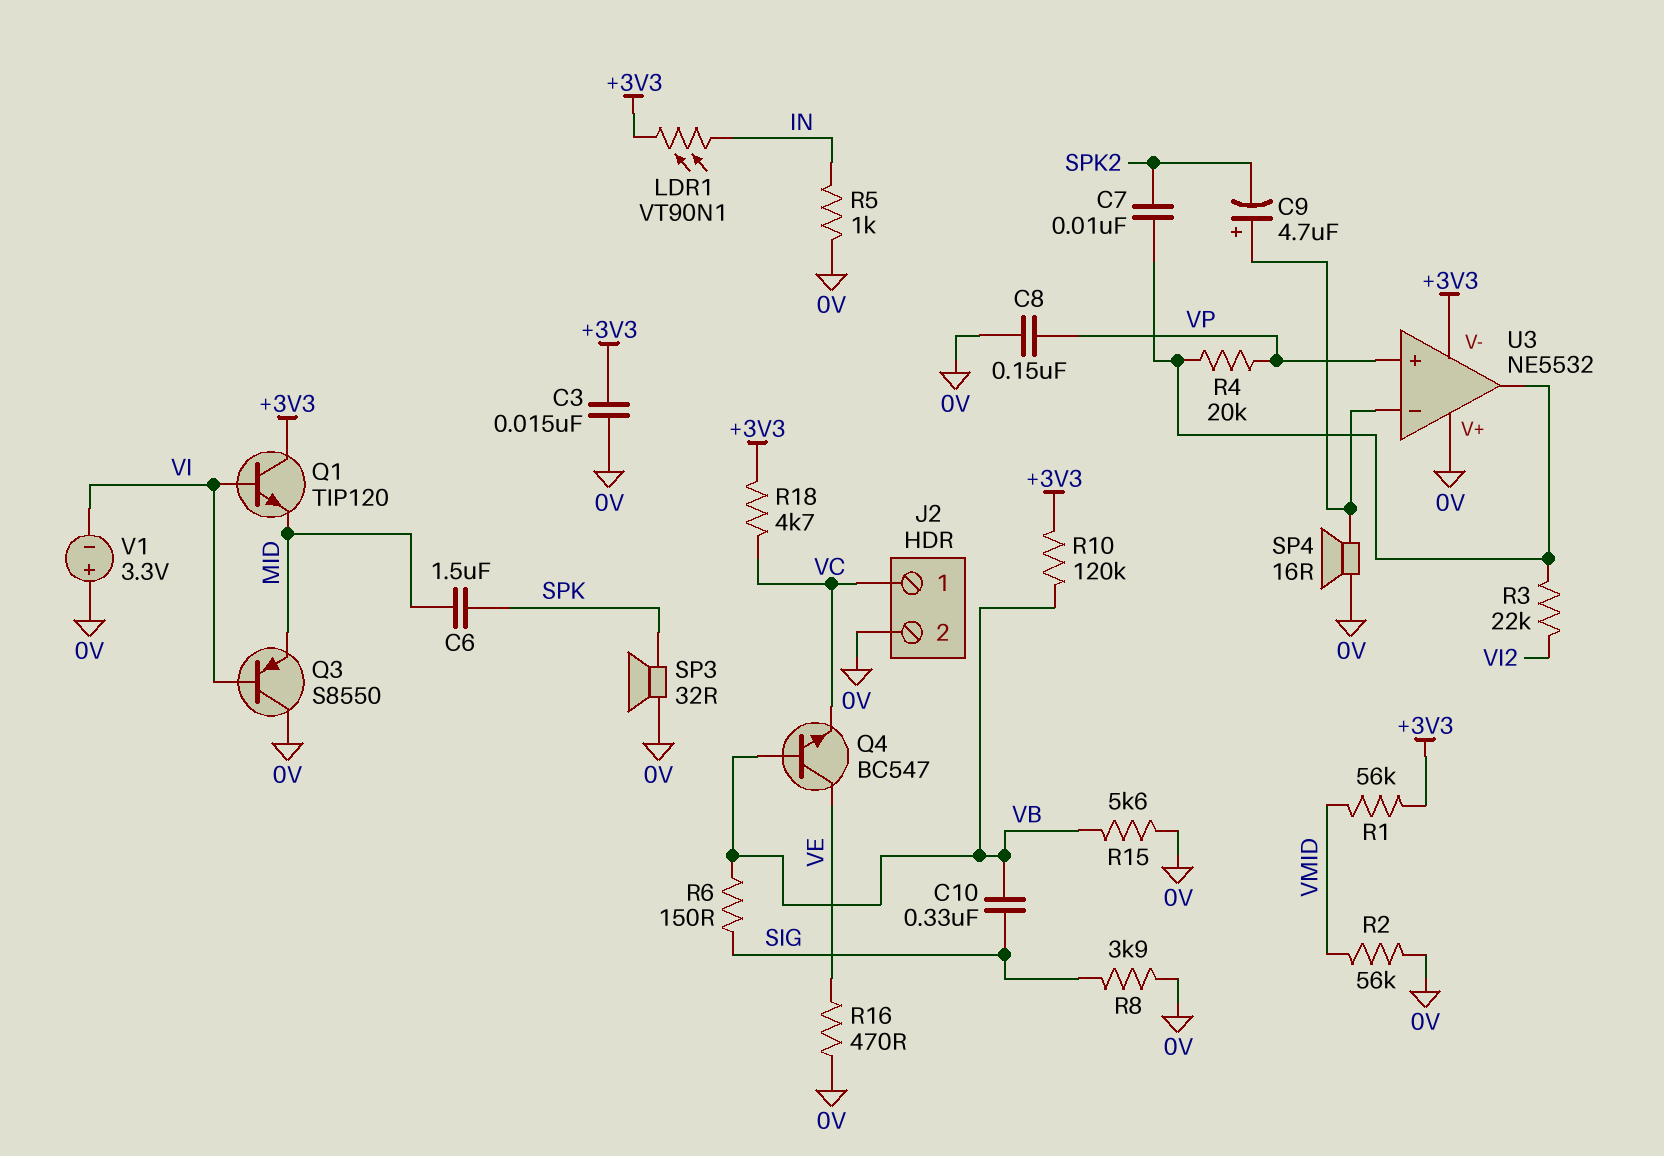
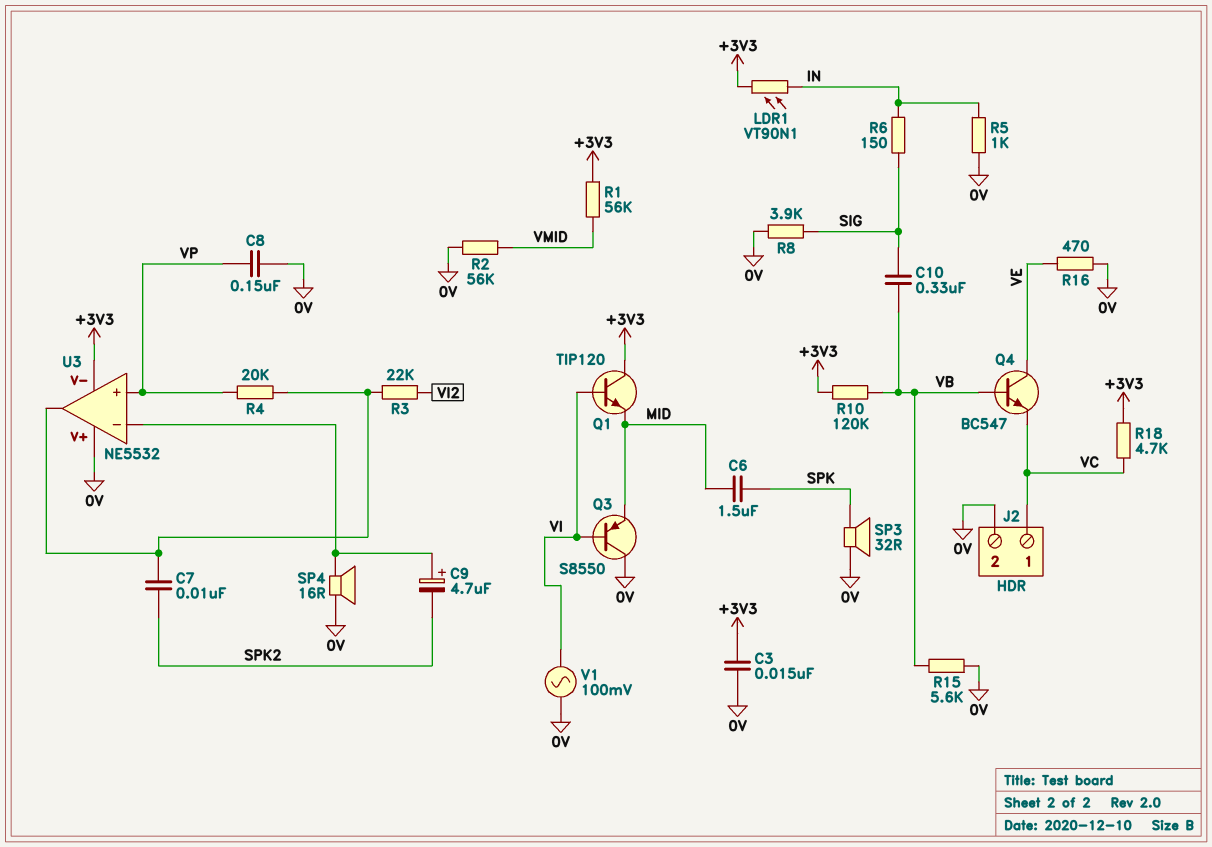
R6: 150 (SIG, VB) -> 150 (IN, SIG)
V1: 3.3V (plus 0V, minus VI) -> AC 100mV (0V, VI)

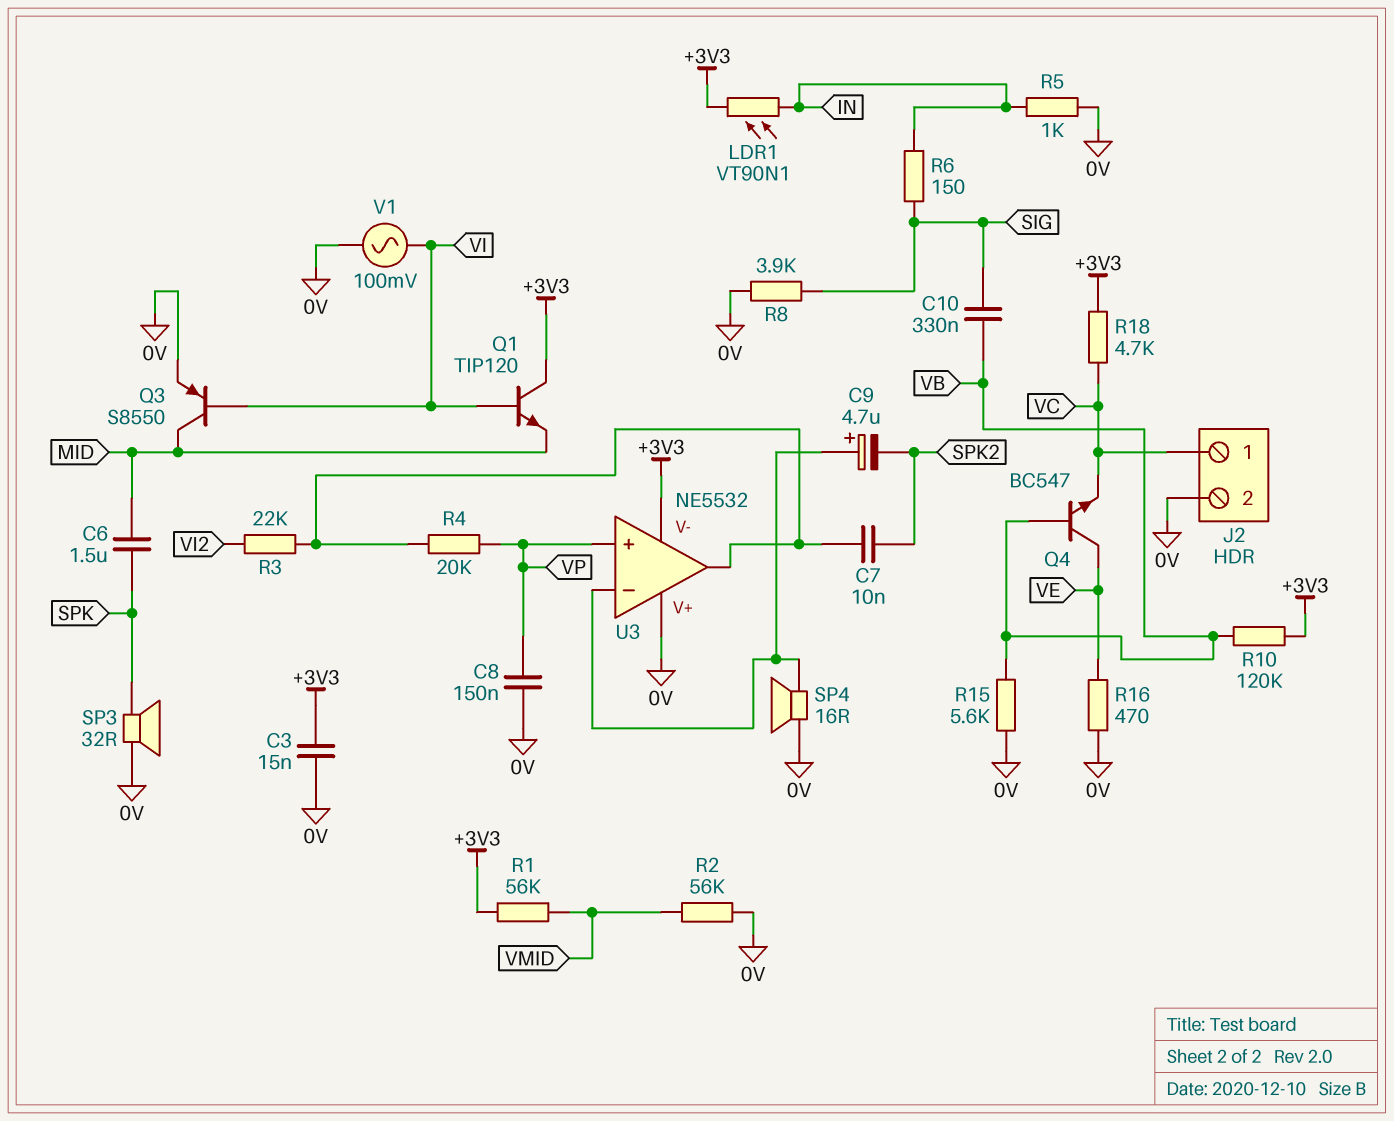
Q3: PNP S8550 (B VI, C 0V, E MID) -> PNP S8550 (B VI, C MID, E 0V)

